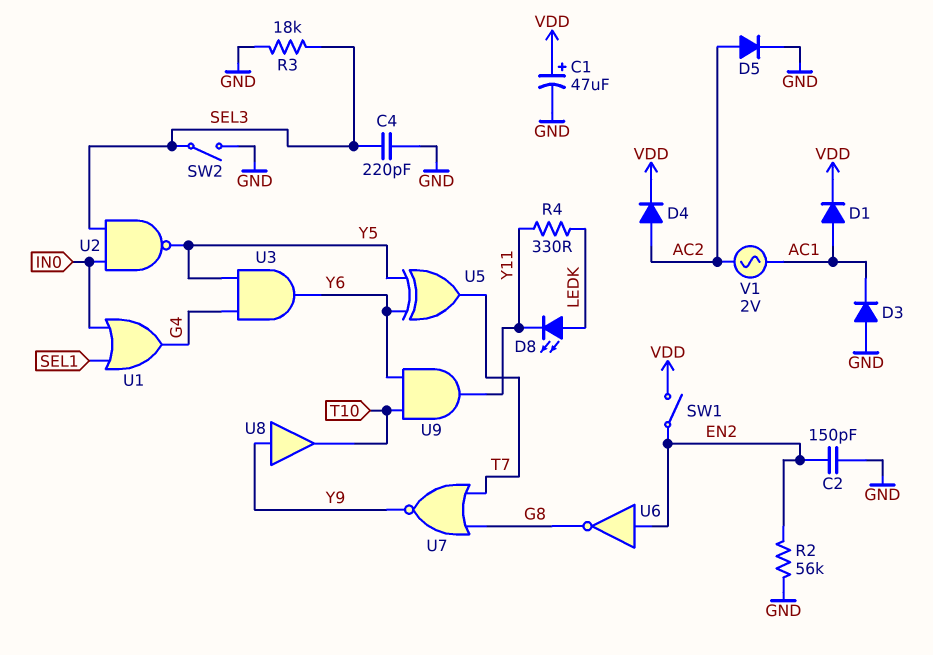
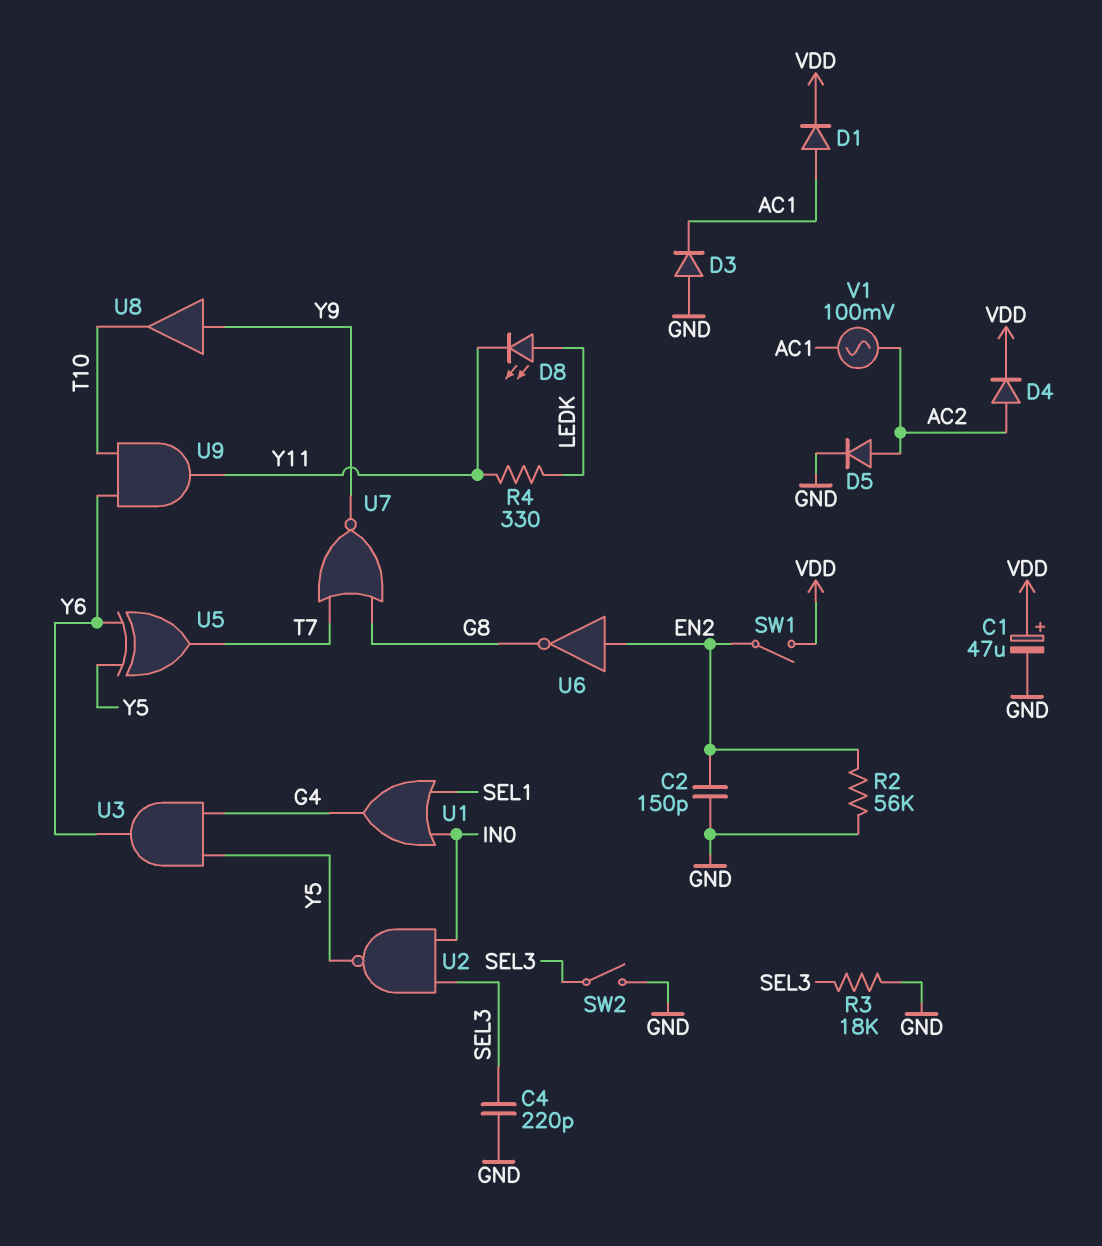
V1: AC 2V (AC1, AC2) -> AC 100mV (AC1, AC2)

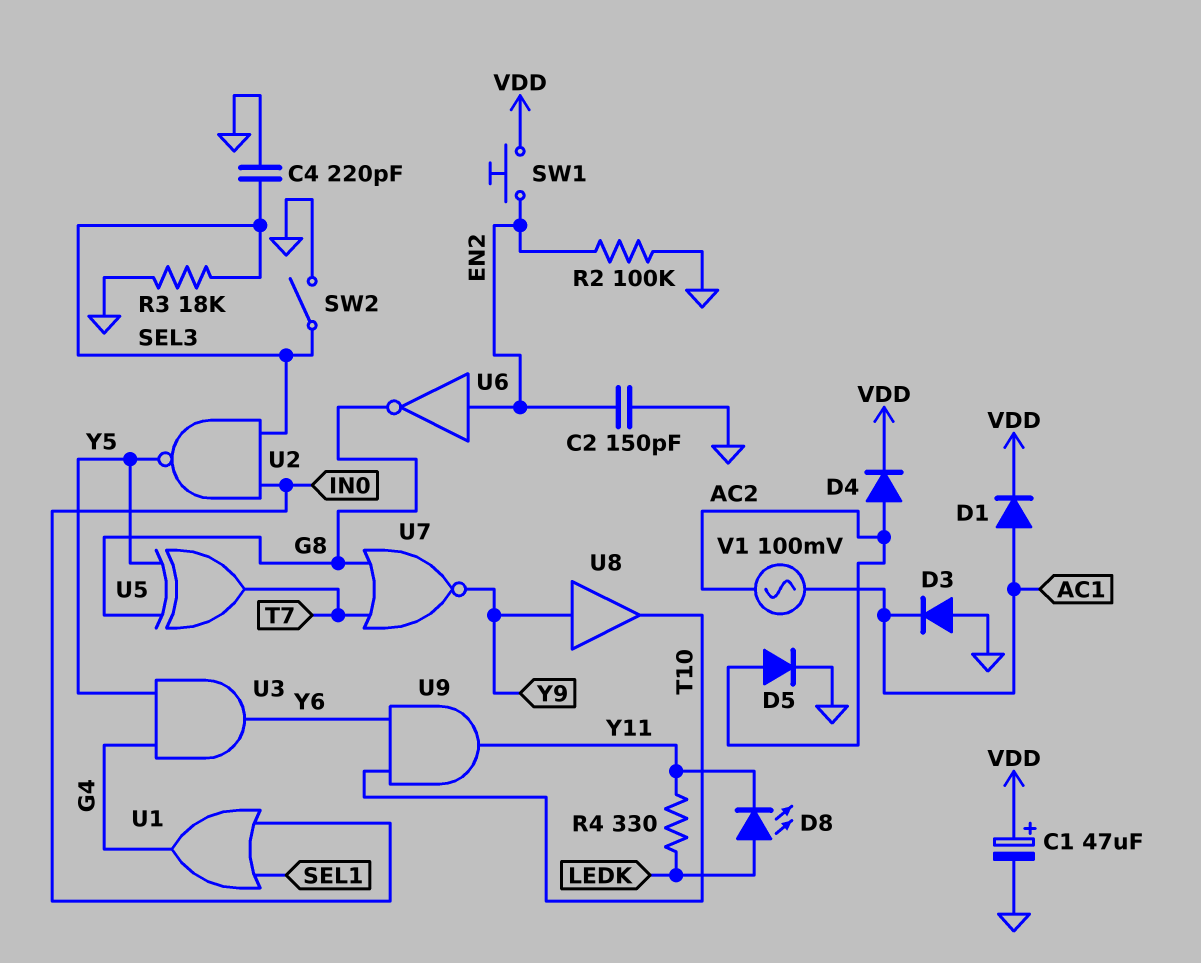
R2: 56k (EN2, GND) -> 100k (EN2, GND)
SW1: switch (EN2, VDD) -> button (EN2, VDD)
U5: XOR (in Y5, in Y6, out T7) -> XOR (in G8, in Y5, out T7)

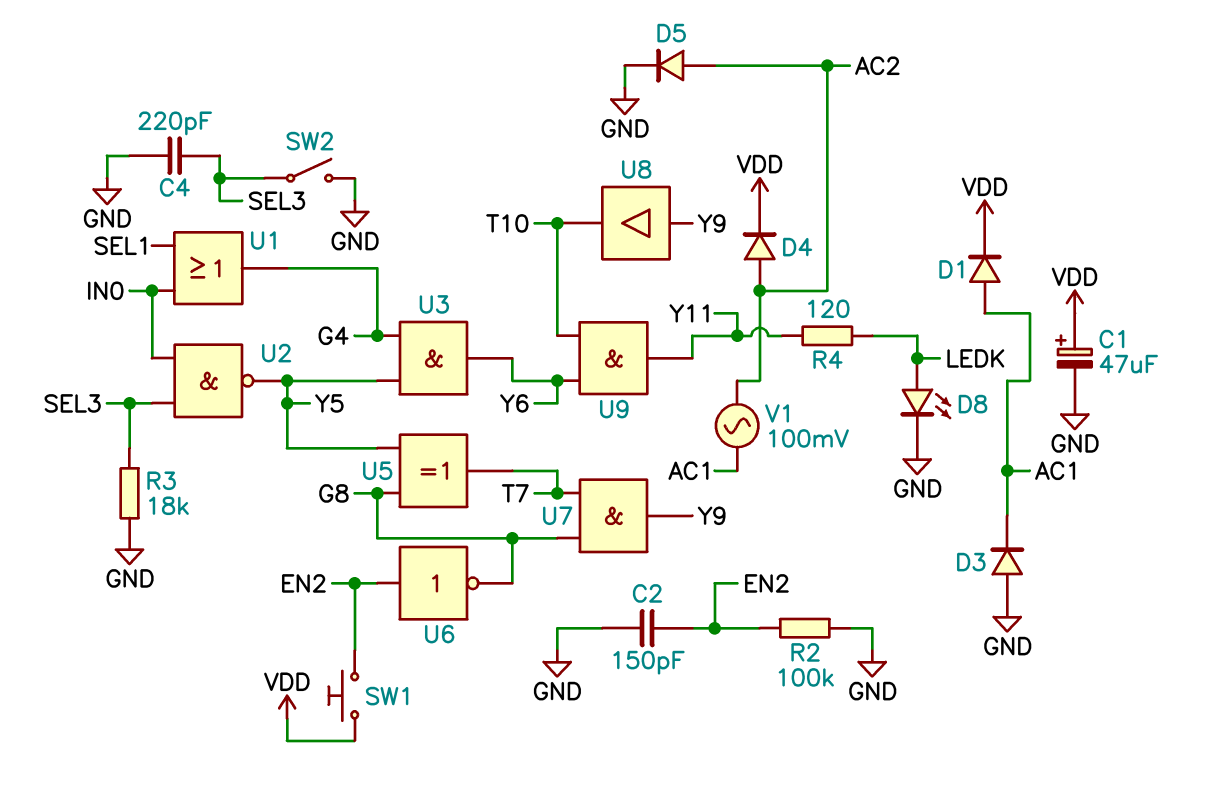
D8: LED (A LEDK, K Y11) -> LED (A LEDK, K GND)
R4: 330 (LEDK, Y11) -> 120 (LEDK, Y11)
U7: NOR (in G8, in T7, out Y9) -> AND (in G8, in T7, out Y9)

